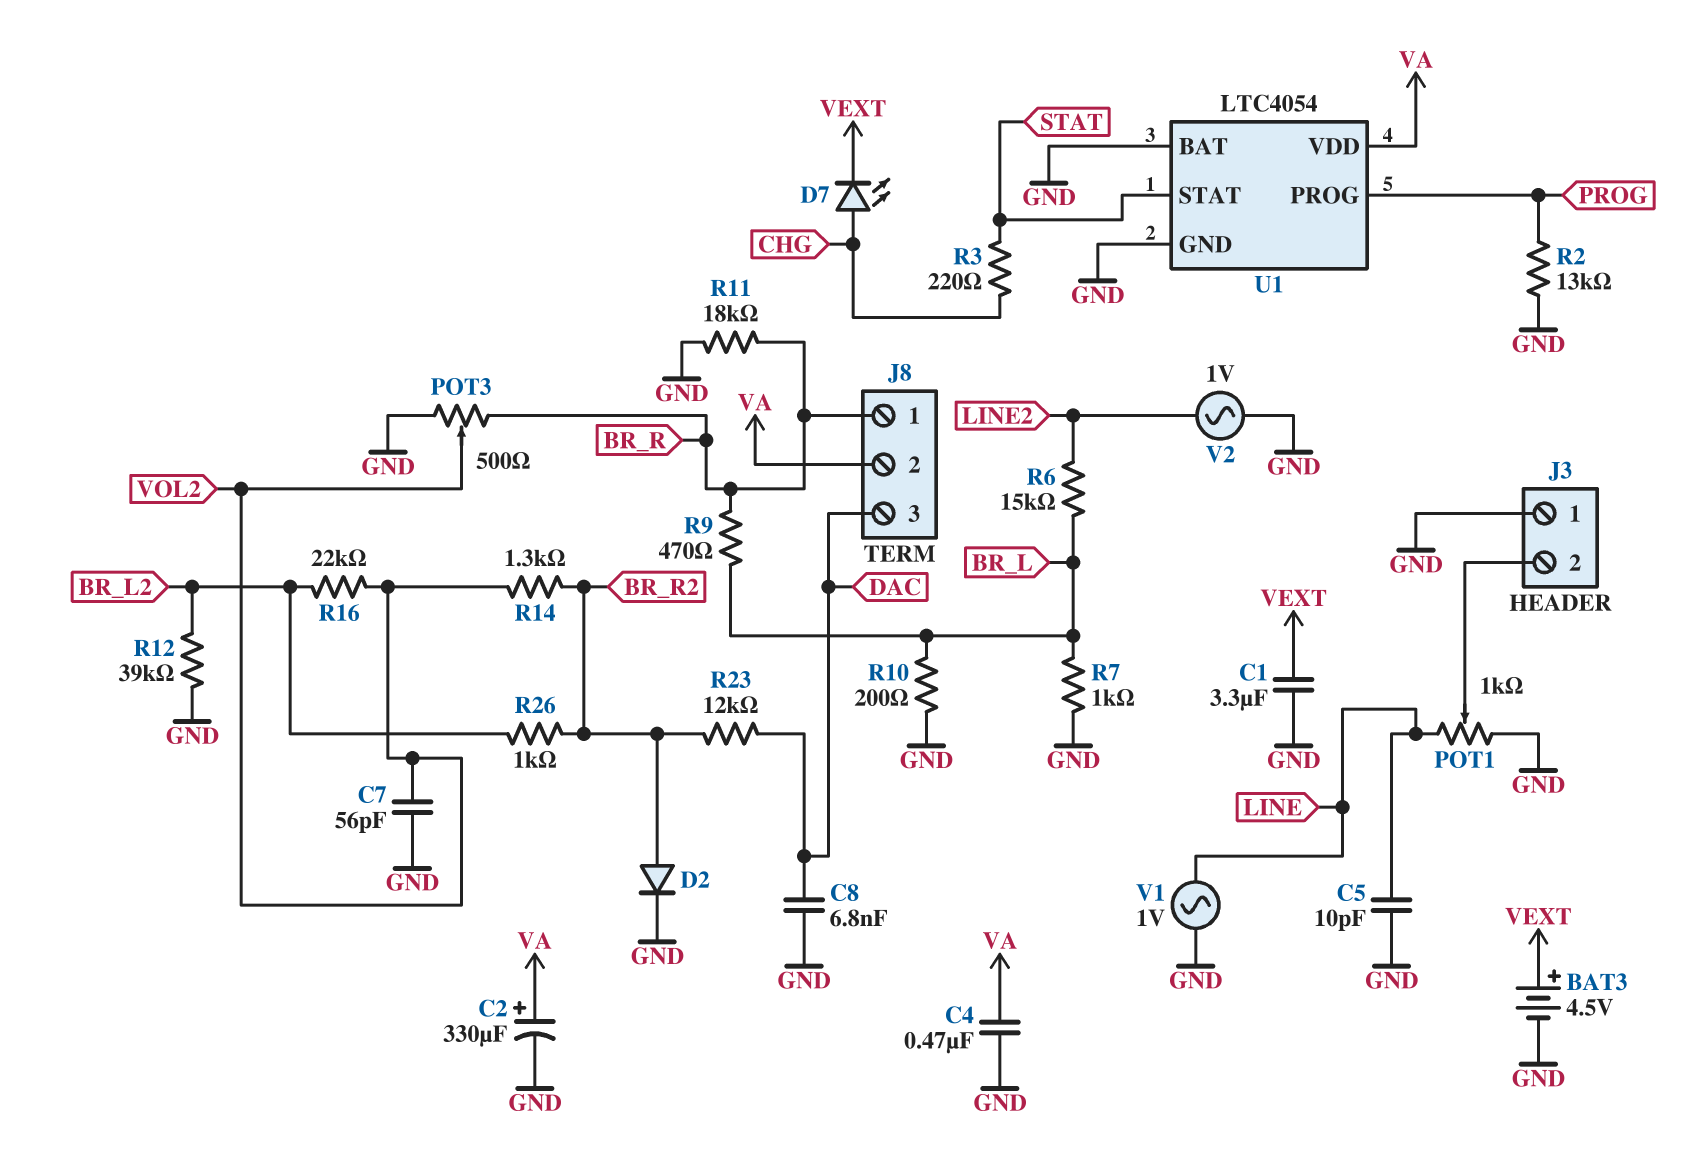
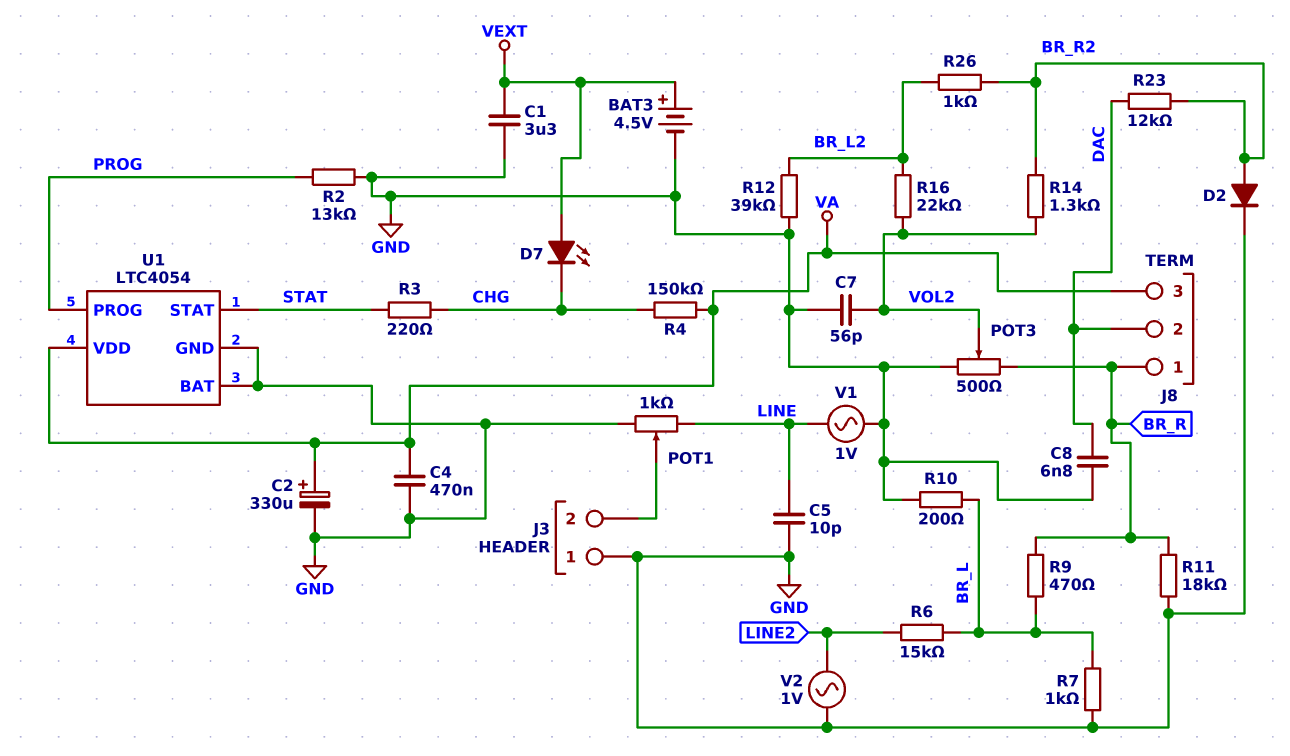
D7: LED (A CHG, K VEXT) -> LED (A VEXT, K CHG)
J8 pin 2: VA -> DAC
J8 pin 3: DAC -> VA
R4: none -> 150k (CHG, VA)

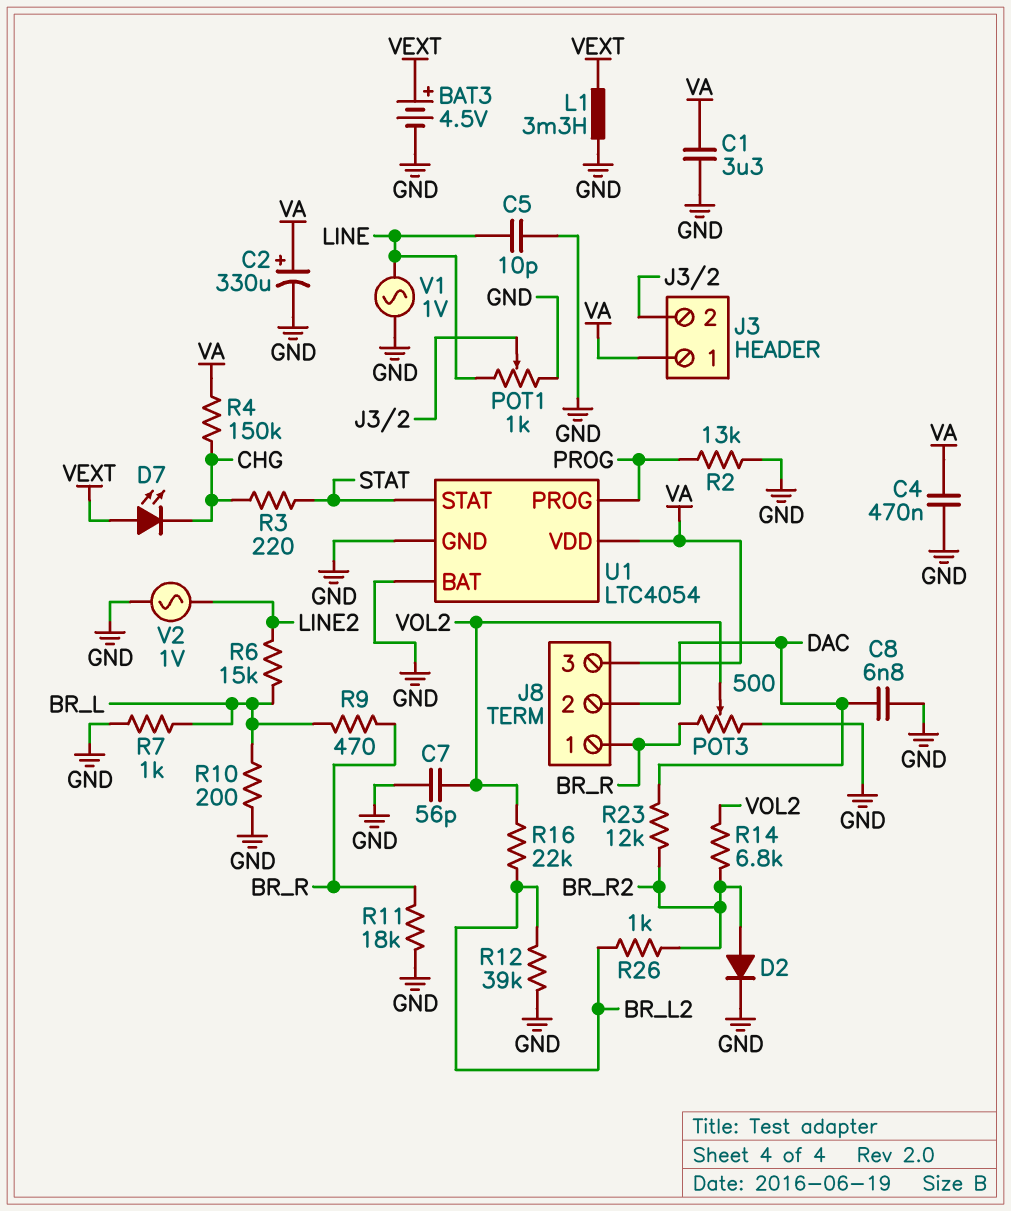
C1: 3.3uF (GND, VEXT) -> 3.3uF (GND, VA)
J3 pin 1: GND -> VA
L1: none -> 3.3mH (GND, VEXT)
R14: 1.3k (BR_R2, VOL2) -> 6.8k (BR_R2, VOL2)

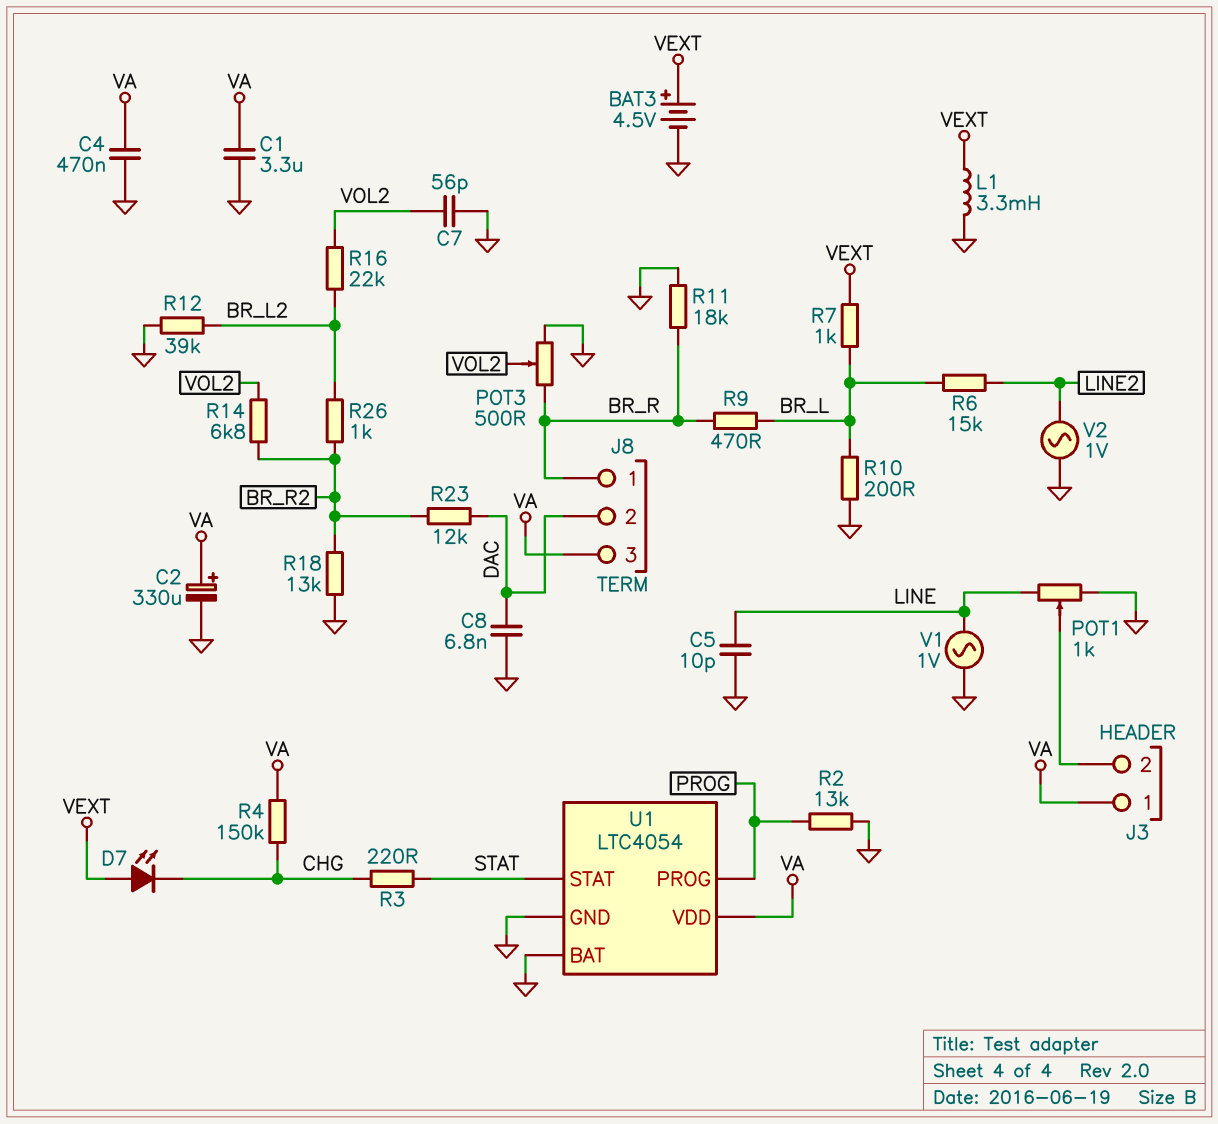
D2: diode (A BR_R2, K GND) -> none
R7: 1k (BR_L, GND) -> 1k (BR_L, VEXT)
R18: none -> 13k (BR_R2, GND)

